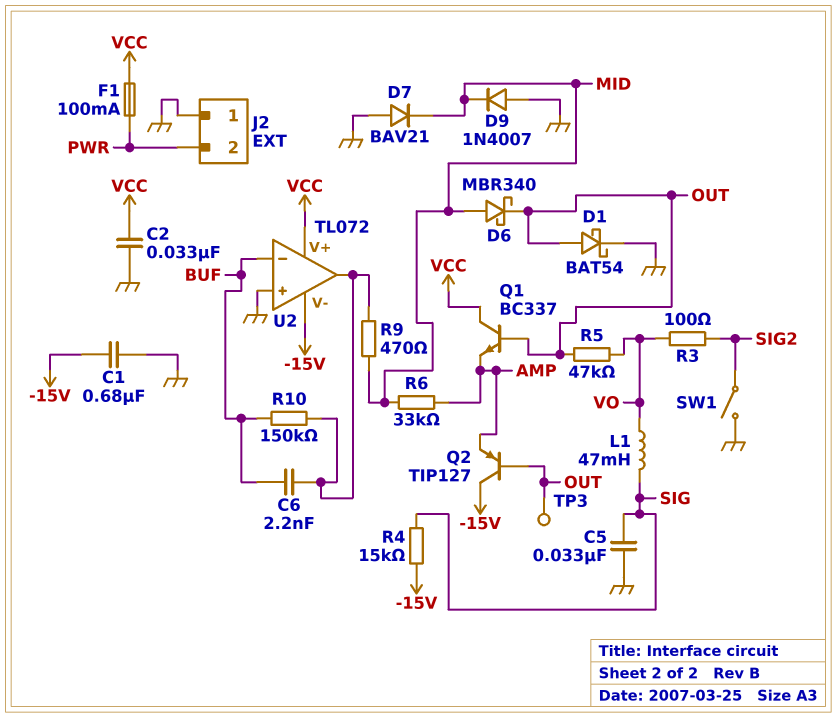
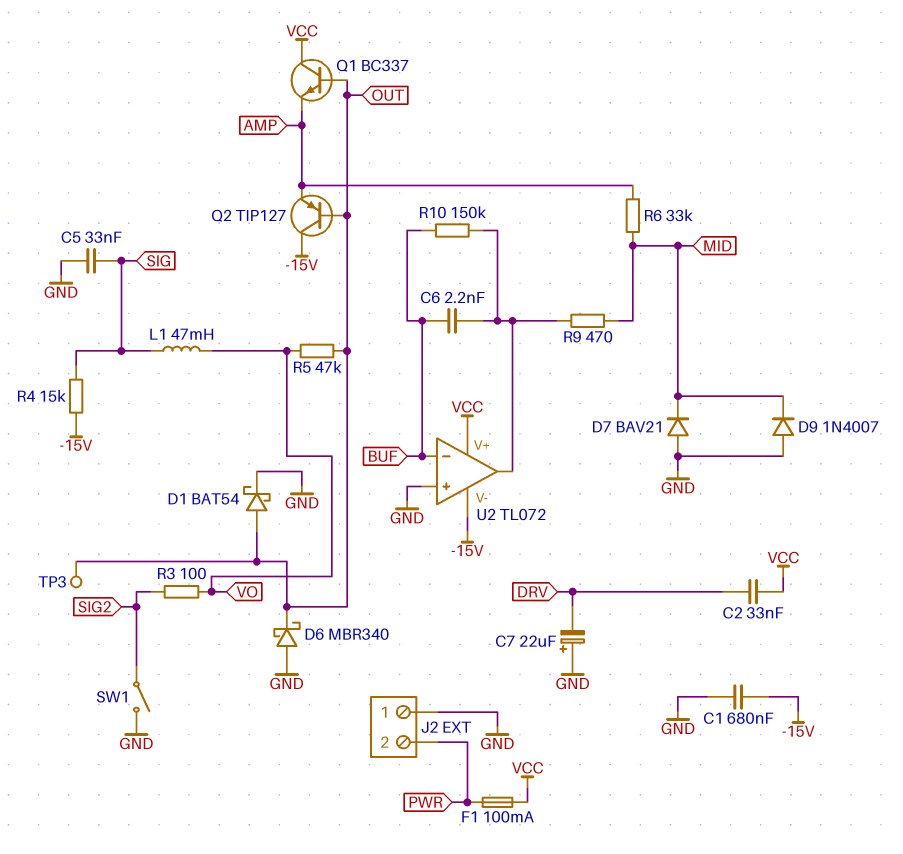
C2: 33nF (GND, VCC) -> 33nF (DRV, VCC)
C7: none -> 22uF (plus GND, minus DRV)
D6: schottky MBR340 (A MID, K OUT) -> schottky MBR340 (A GND, K OUT)

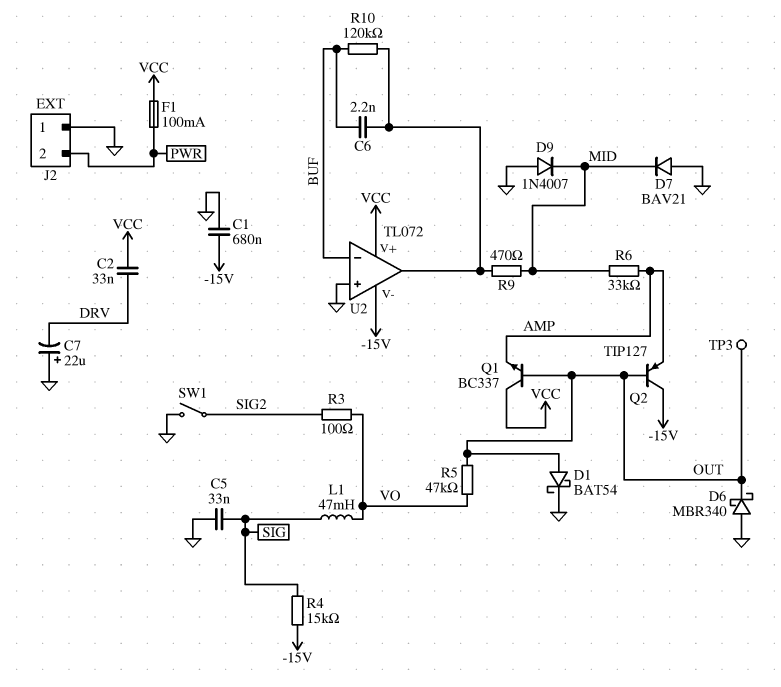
R10: 150k (BUF, U2/out) -> 120k (BUF, U2/out)

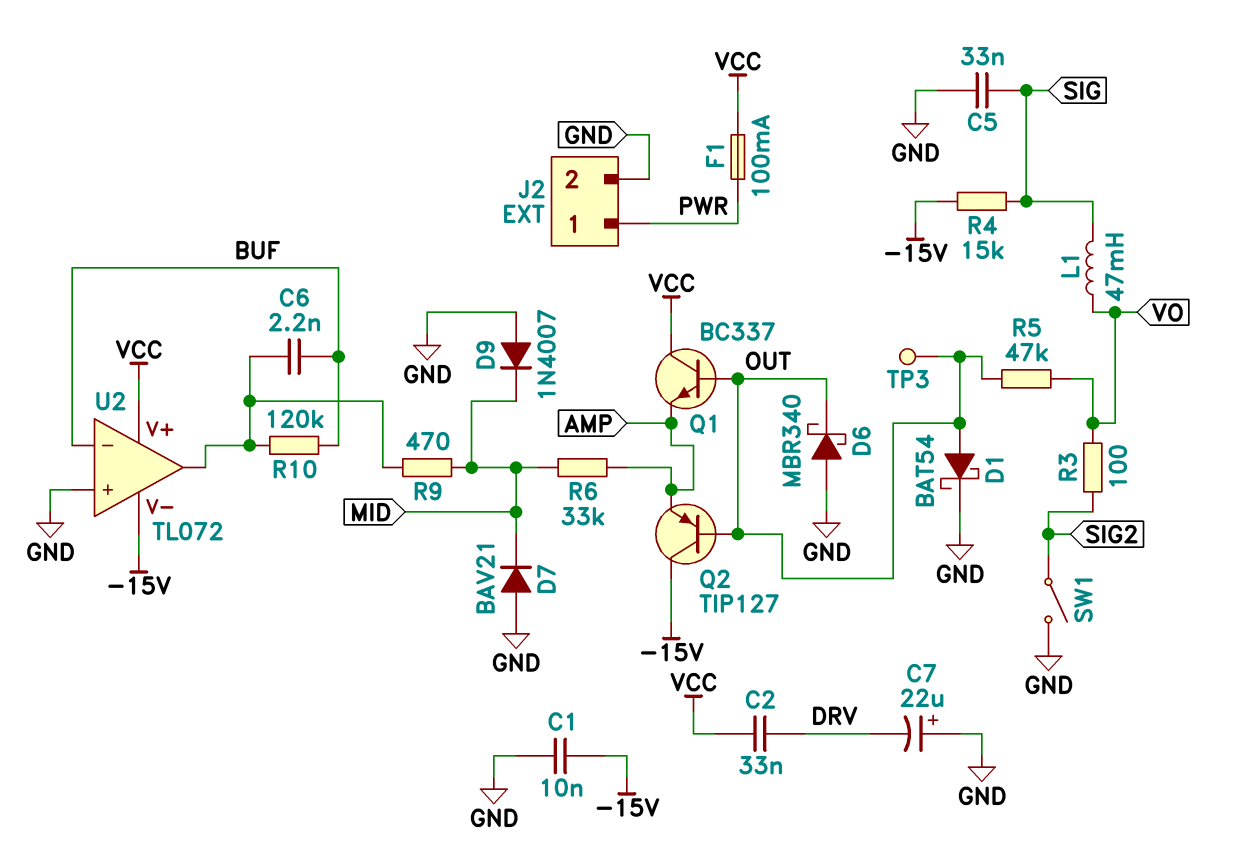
C1: 680nF (-15V, GND) -> 10nF (-15V, GND)
J2 pin 1: GND -> PWR
J2 pin 2: PWR -> GND

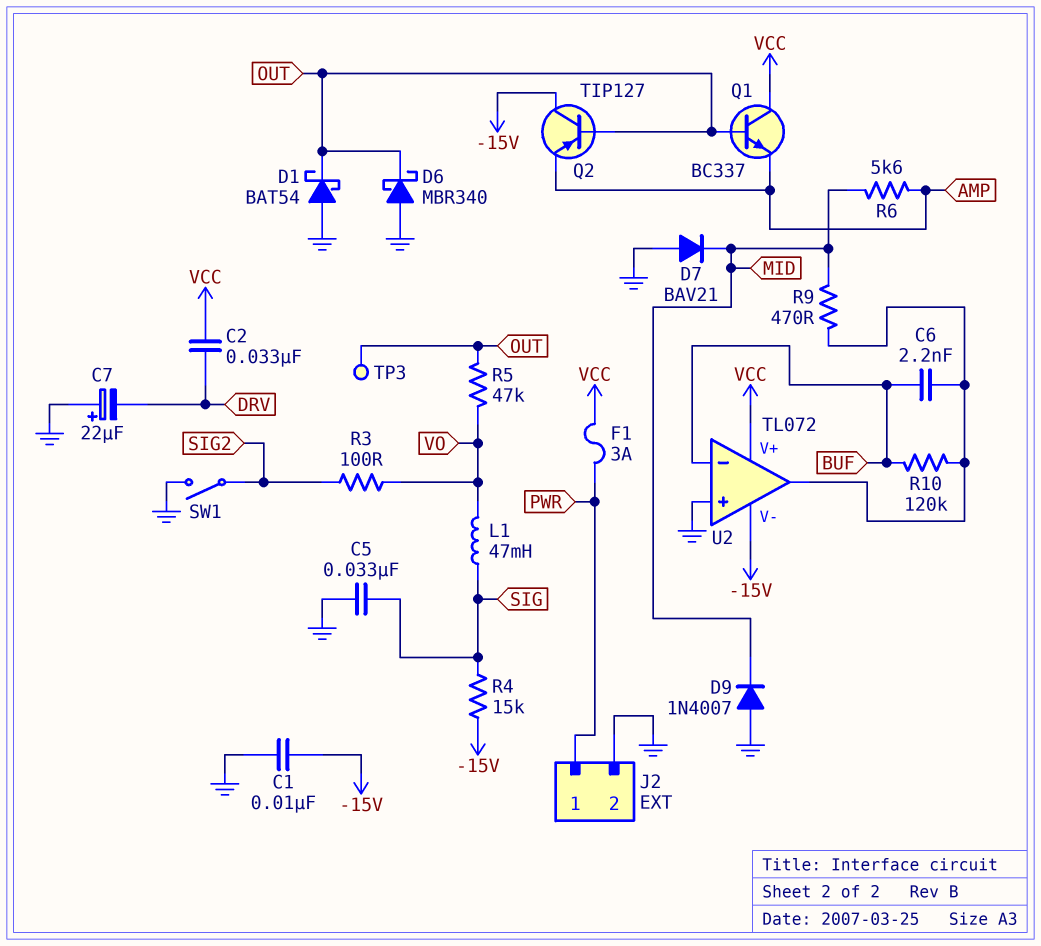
D1: schottky BAT54 (A OUT, K GND) -> schottky BAT54 (A GND, K OUT)
F1: 100mA (PWR, VCC) -> 3A (PWR, VCC)
R6: 33k (AMP, MID) -> 5.6k (AMP, MID)

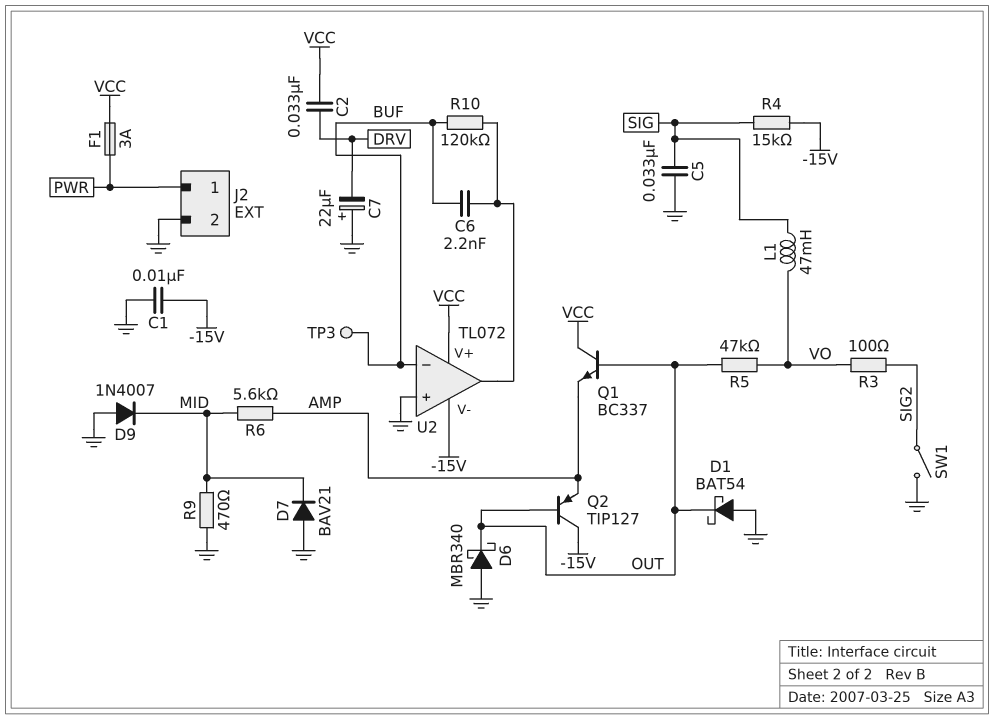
R9: 470 (MID, U2/out) -> 470 (GND, MID)
TP3: test point (OUT) -> test point (BUF)

